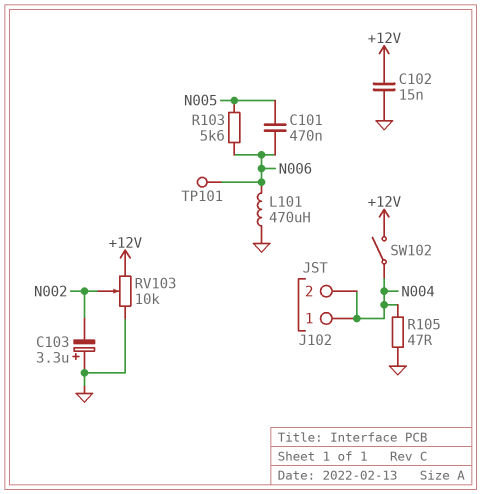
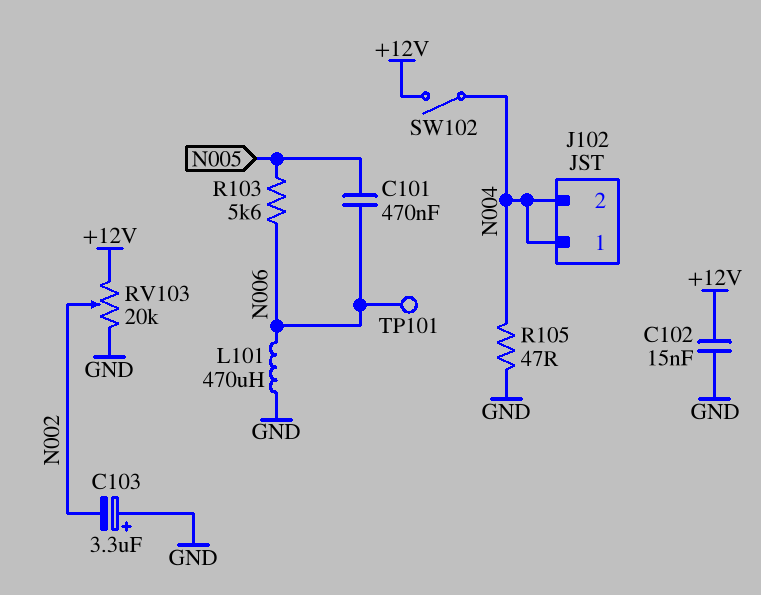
RV103: 10k (+12V, GND, wiper N002) -> 20k (+12V, GND, wiper N002)

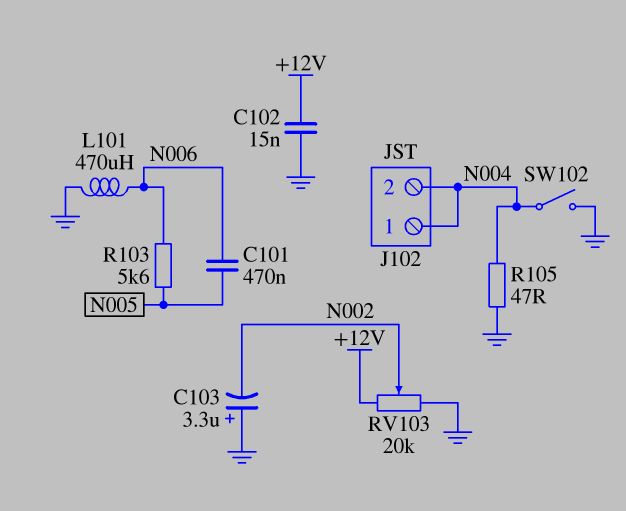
SW102: switch (+12V, N004) -> switch (GND, N004)
TP101: test point (N006) -> none

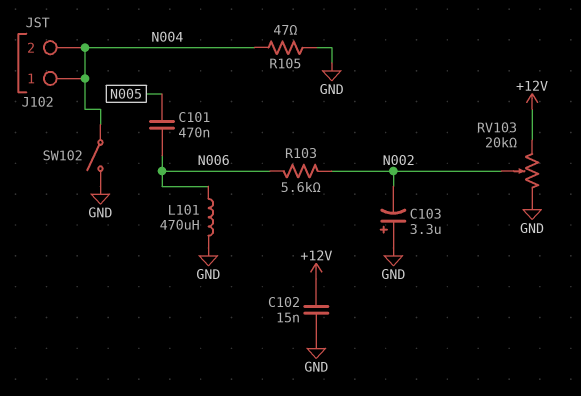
R103: 5.6k (N005, N006) -> 5.6k (N002, N006)

